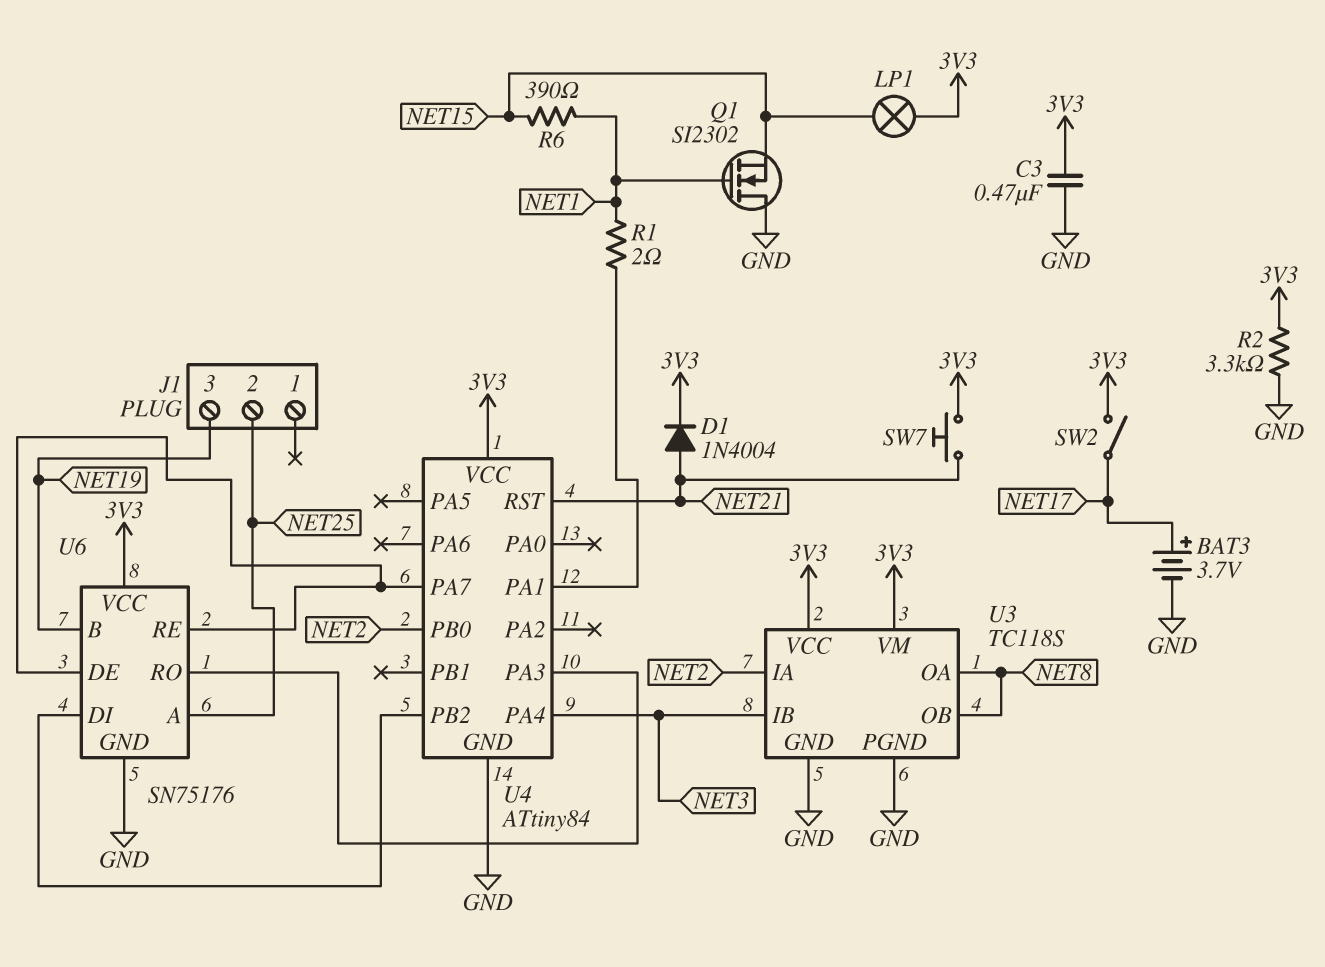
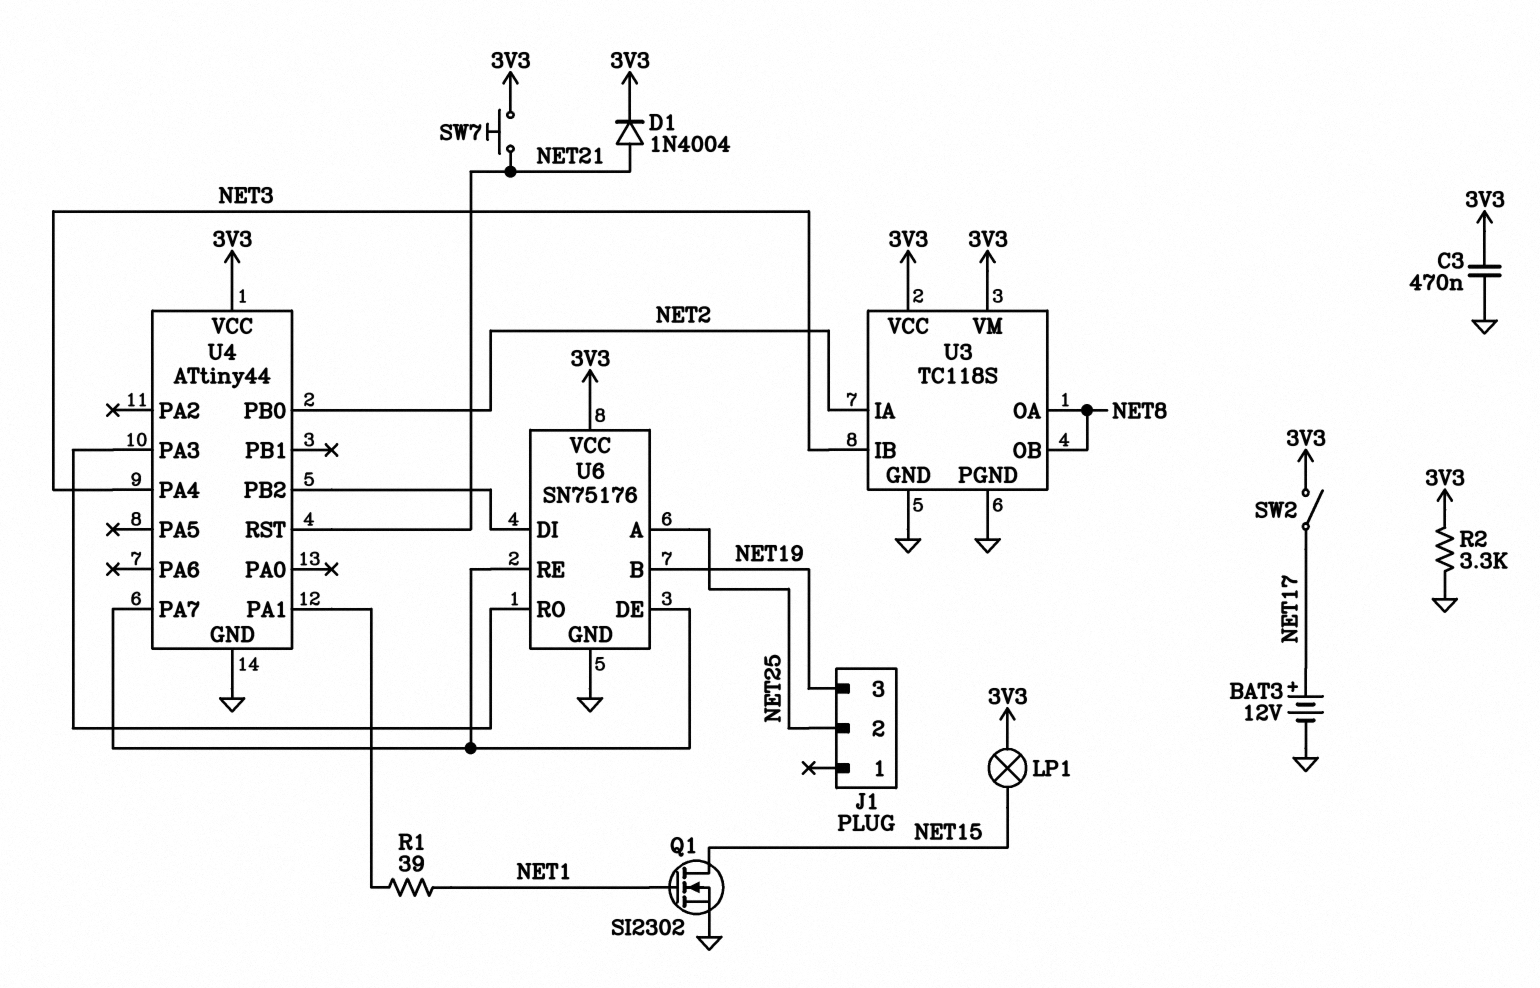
BAT3: 3.7V (plus NET17, minus GND) -> 12V (plus NET17, minus GND)
Q1: NMOS SI2302 (G NET1, D GND, S NET15) -> NMOS SI2302 (G NET1, D NET15, S GND)
R1: 2 (NET1, U4/PA1) -> 39 (NET1, U4/PA1)
R6: 390 (NET1, NET15) -> none
U4: ATtiny84 -> ATtiny44

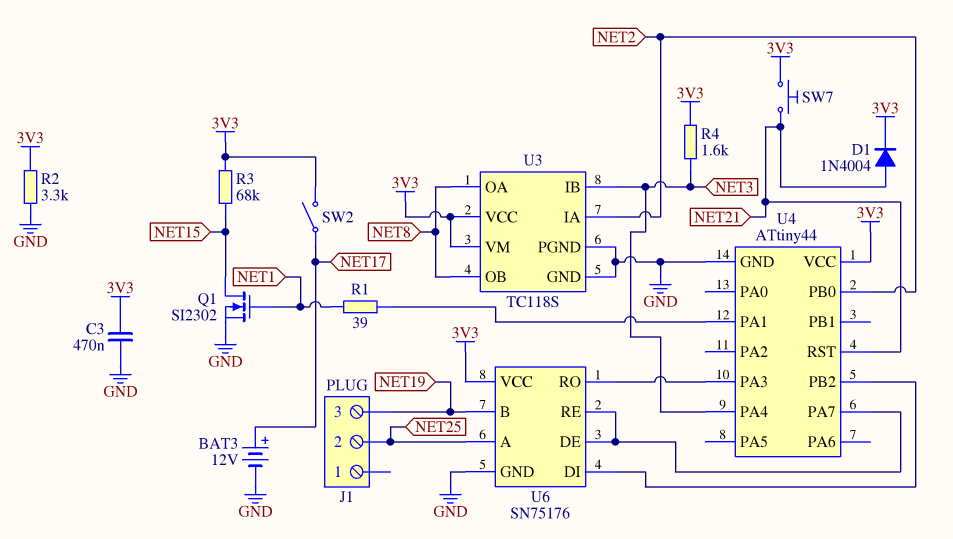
LP1: lamp (3V3, NET15) -> none
R3: none -> 68k (3V3, NET15)
R4: none -> 1.6k (3V3, NET3)

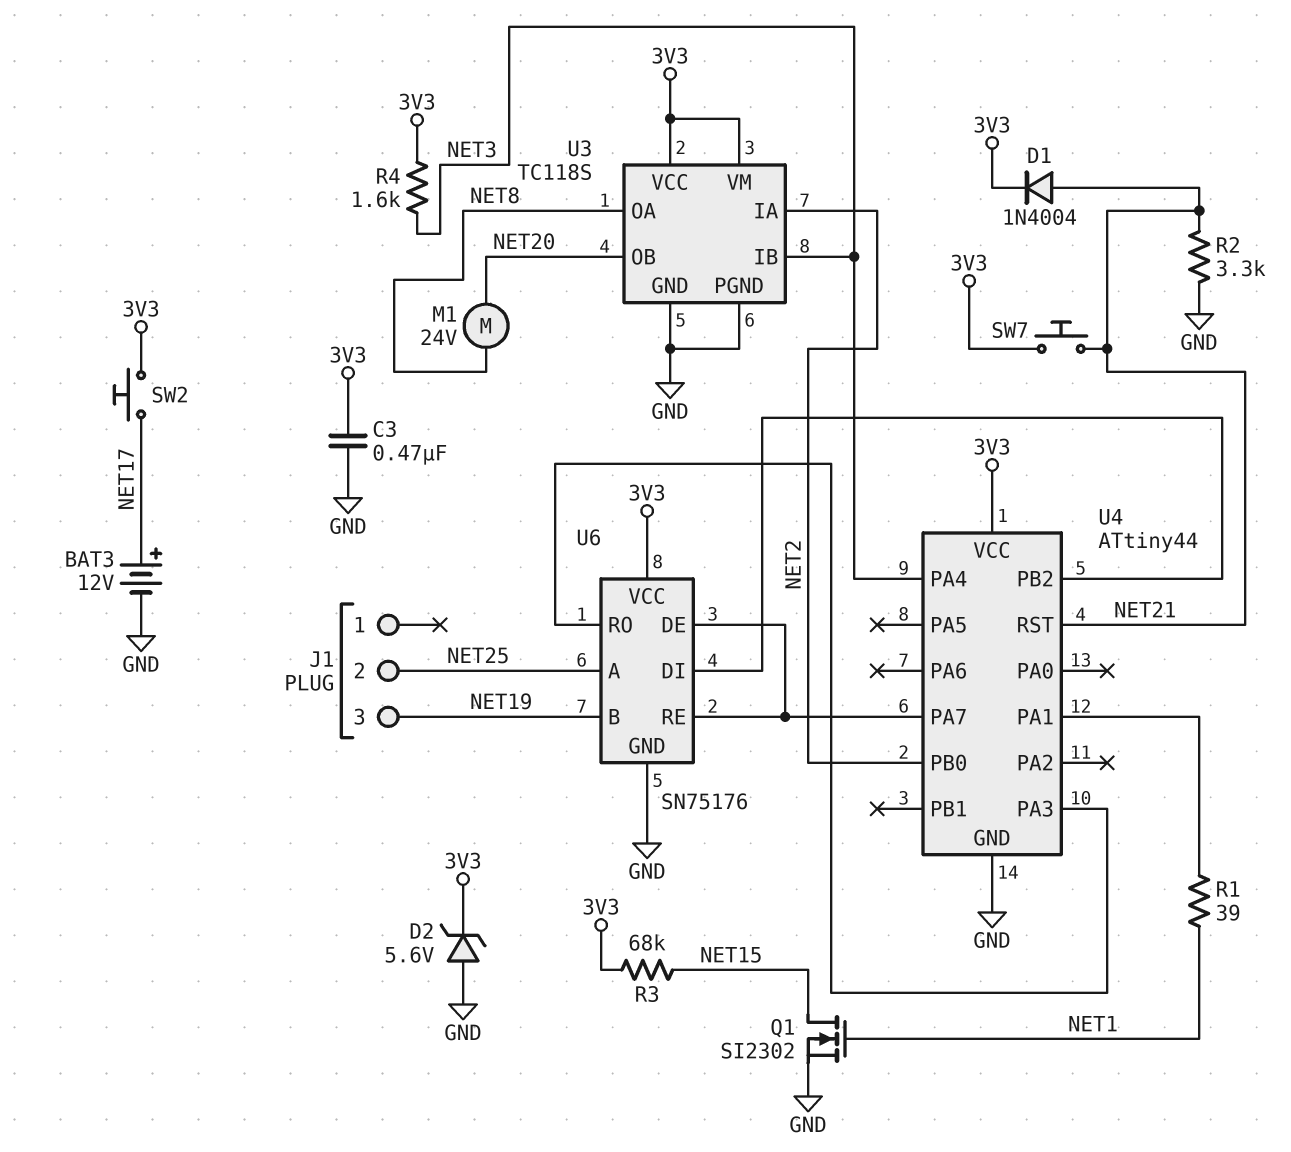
D2: none -> zener 5.6V (A GND, K 3V3)
M1: none -> motor 24V (NET8, NET20)
R2: 3.3k (3V3, GND) -> 3.3k (GND, NET21)
SW2: switch (3V3, NET17) -> button (3V3, NET17)
U3 pin OB: NET8 -> NET20

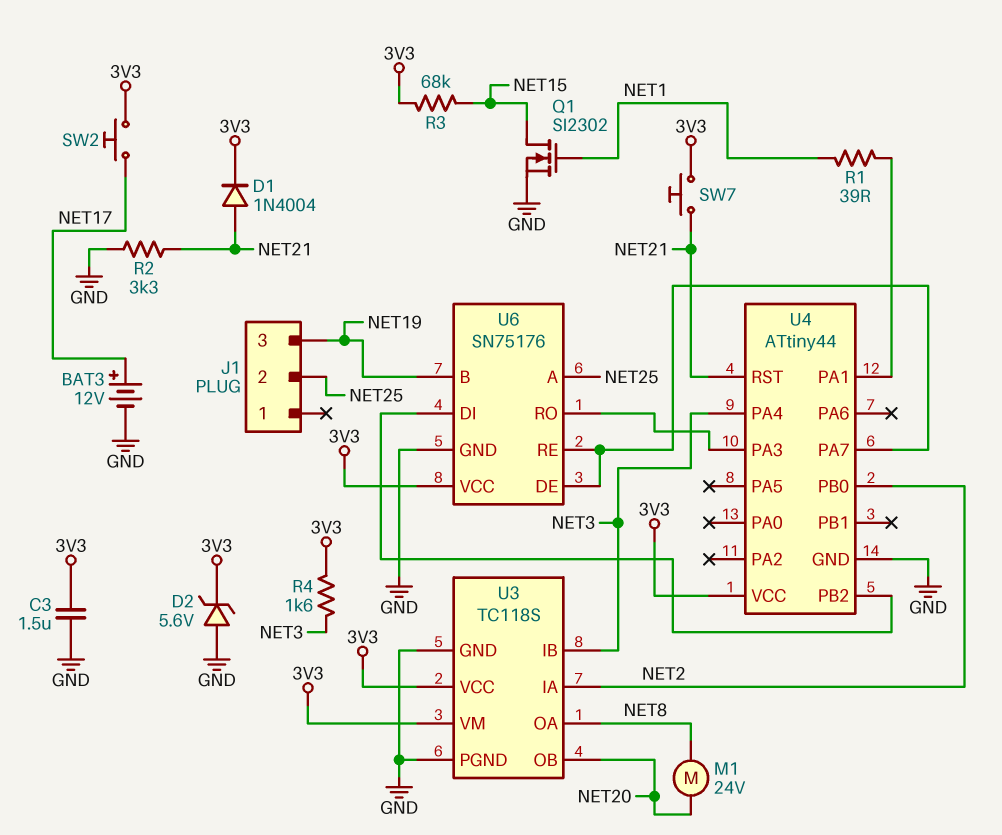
C3: 470nF (3V3, GND) -> 1.5uF (3V3, GND)

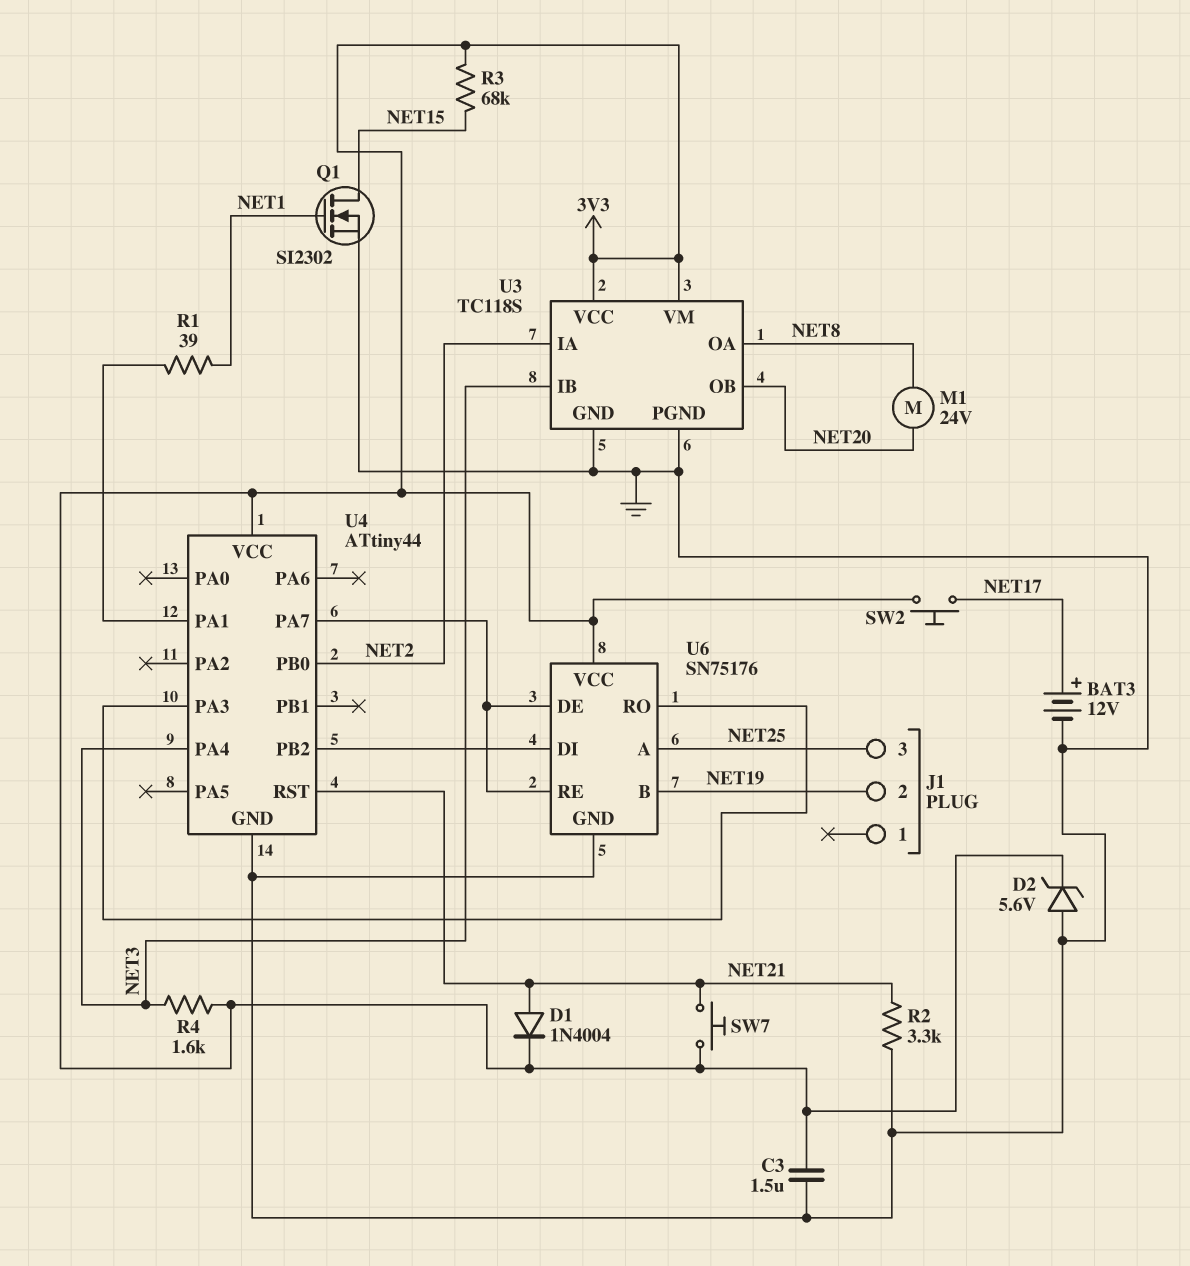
J1 pin 2: NET25 -> NET19
J1 pin 3: NET19 -> NET25

